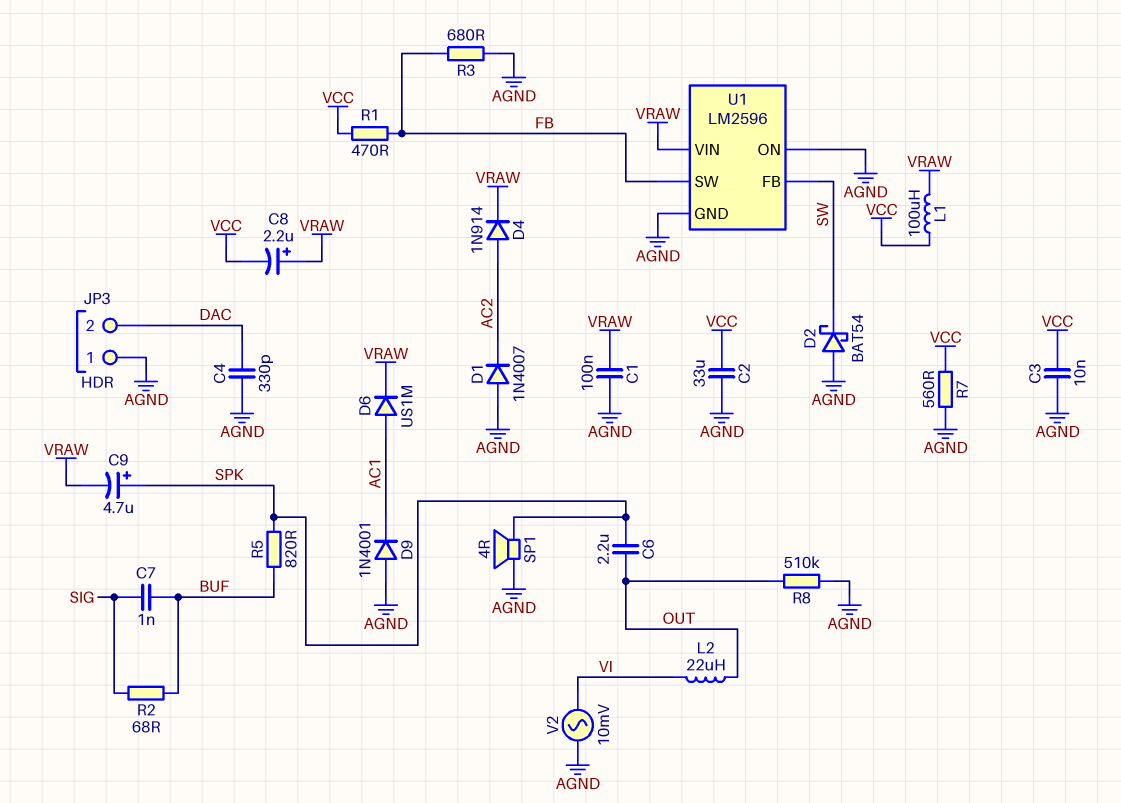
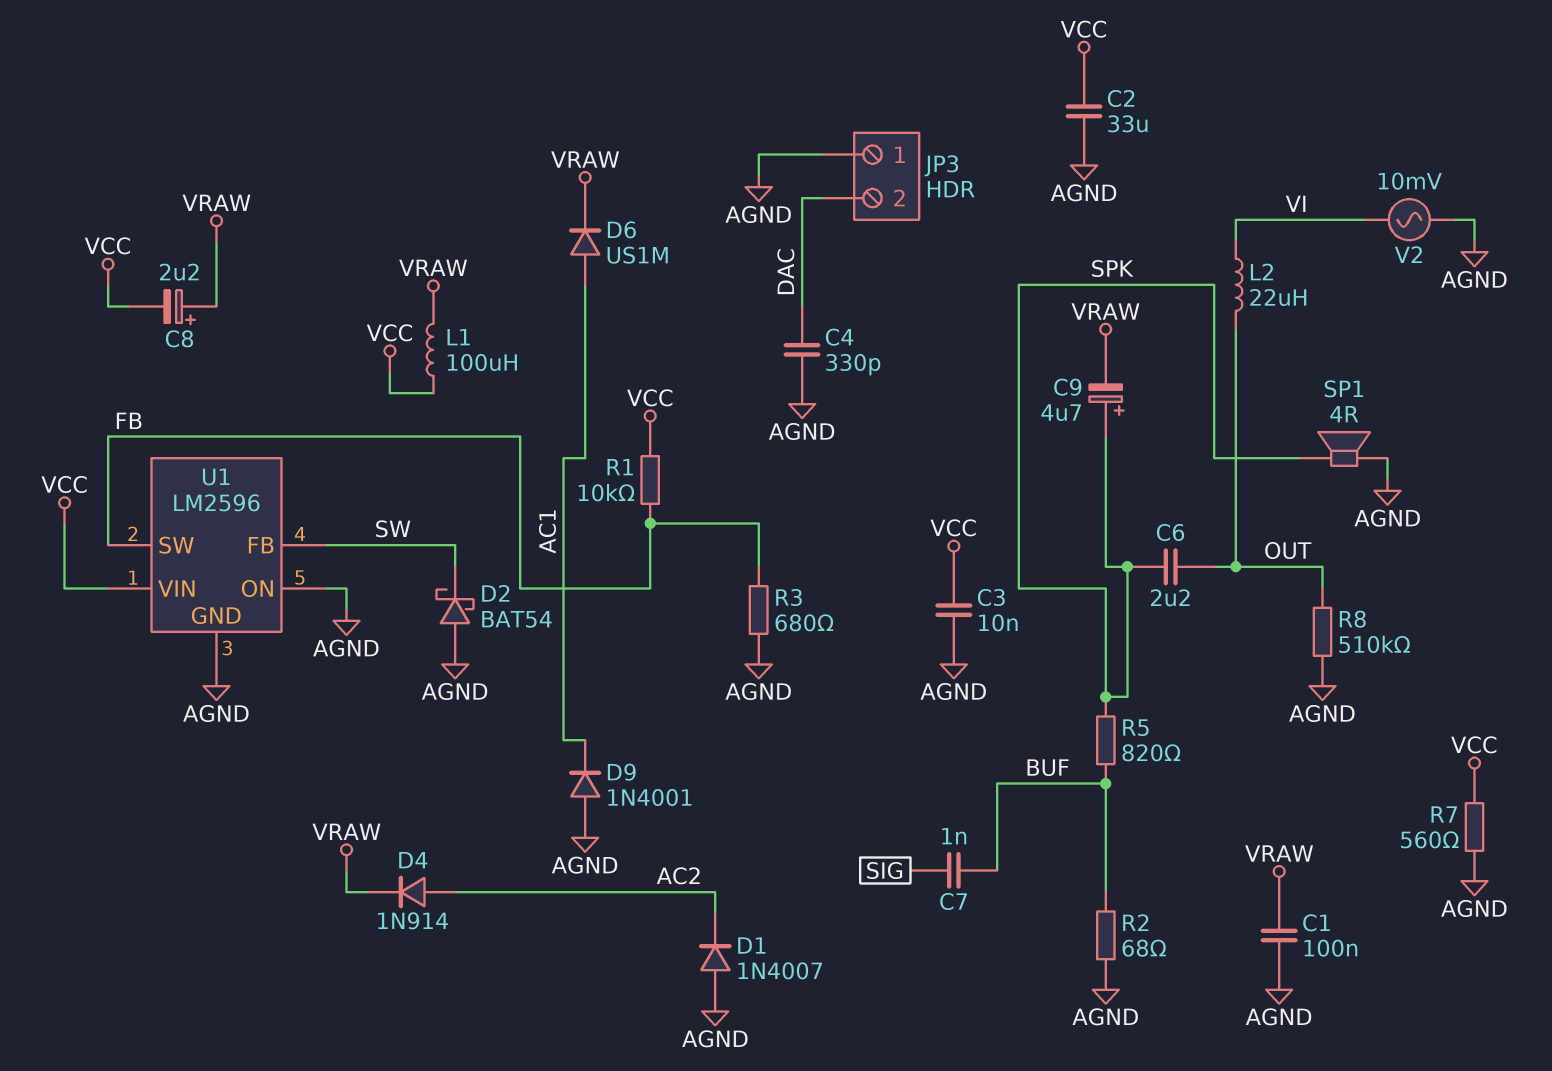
R1: 470 (FB, VCC) -> 10k (FB, VCC)
R2: 68 (BUF, SIG) -> 68 (AGND, BUF)
U1 pin VIN: VRAW -> VCC

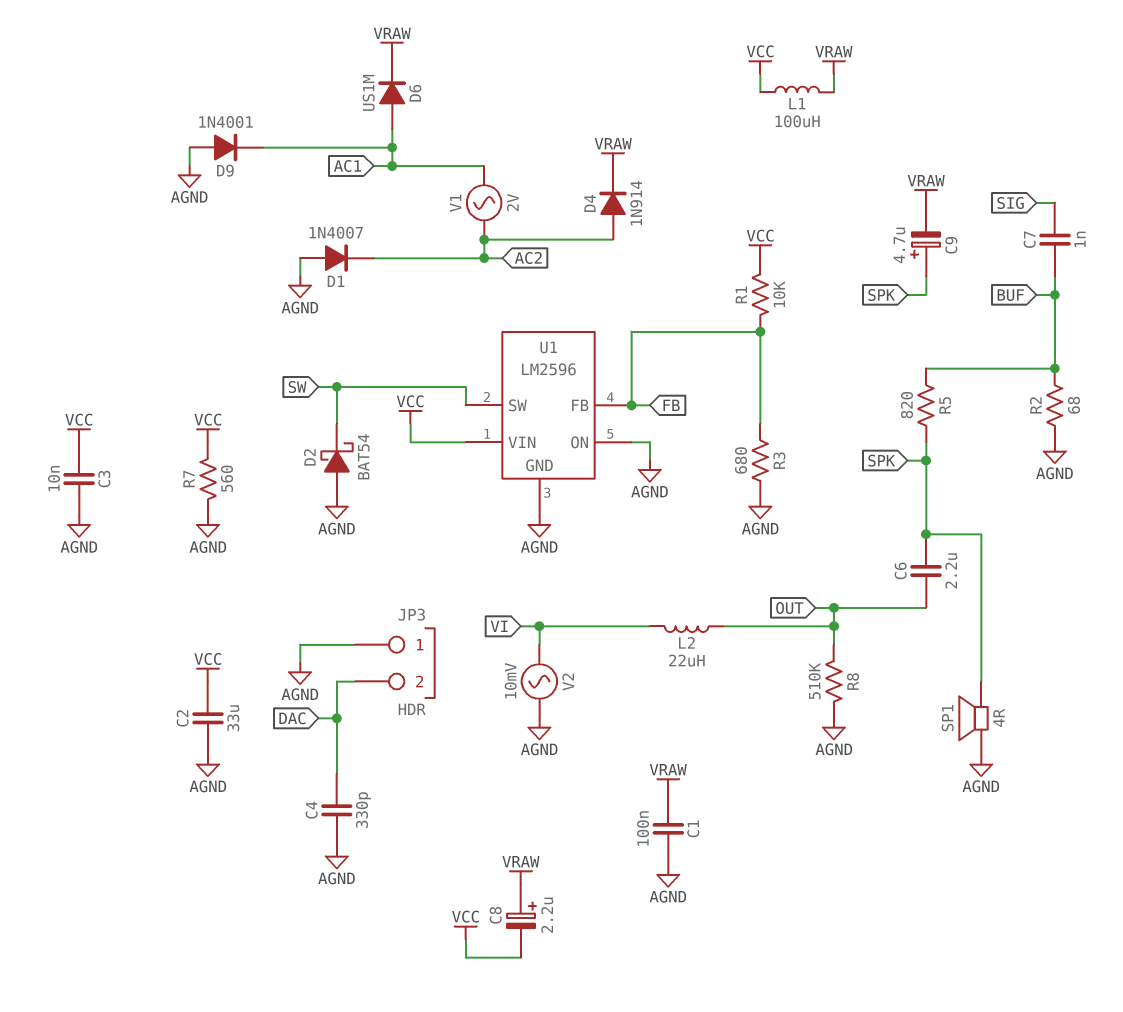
U1 pin FB: SW -> FB
U1 pin SW: FB -> SW
V1: none -> AC 2V (AC1, AC2)

